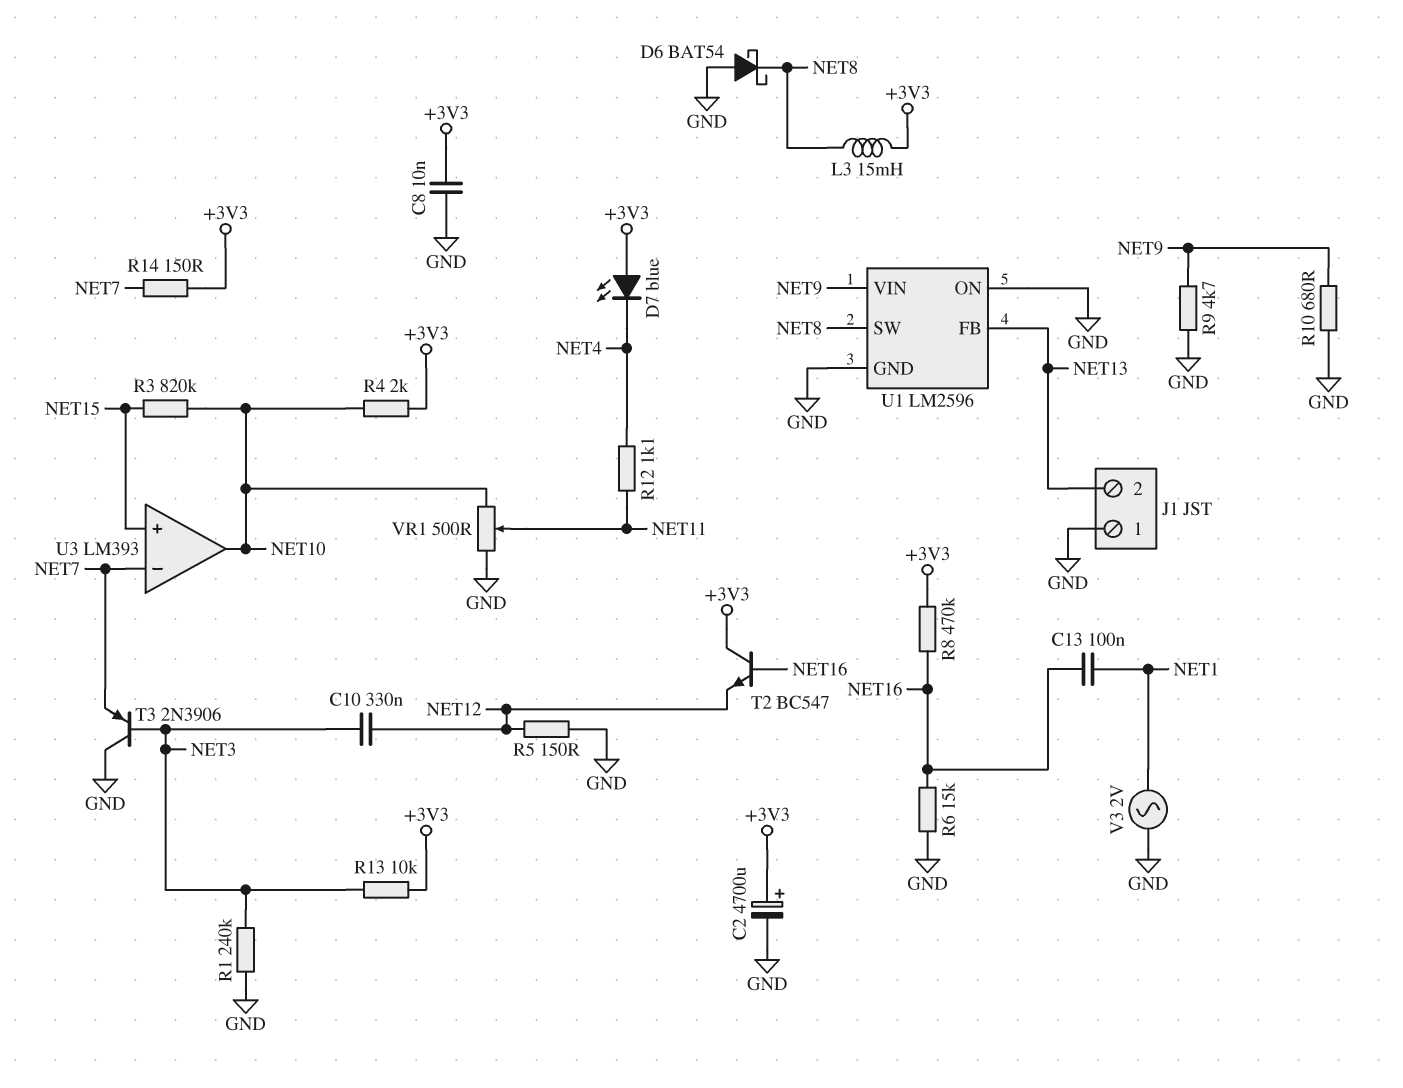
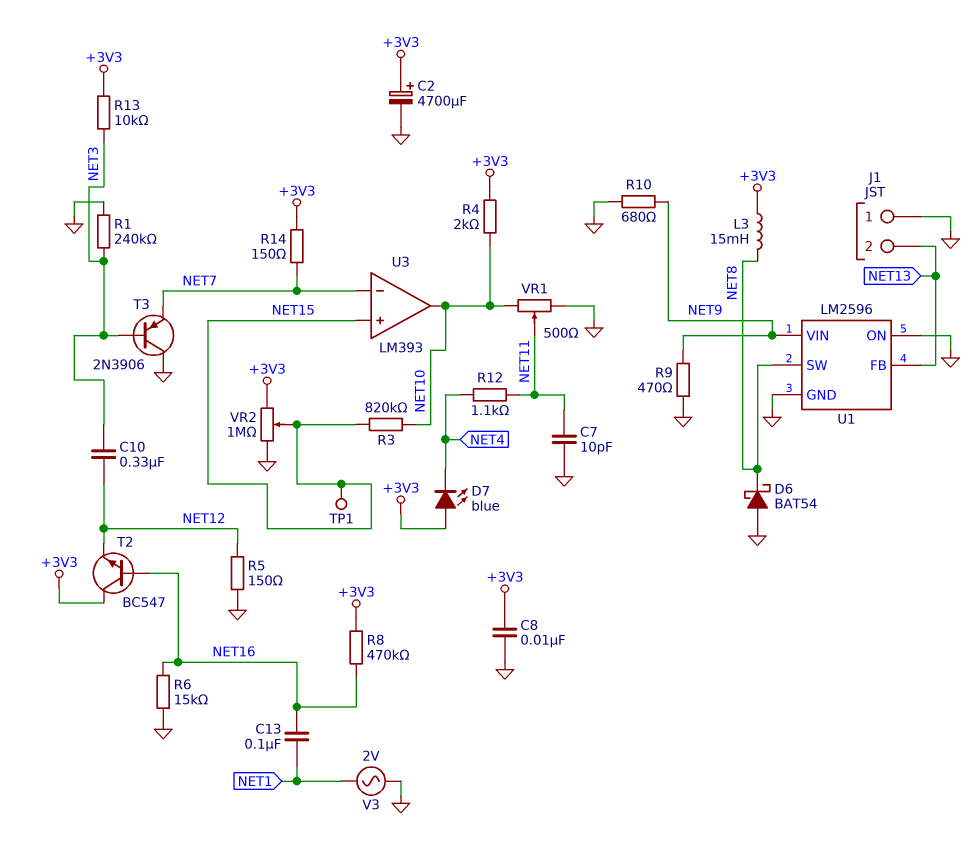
C7: none -> 10pF (GND, NET11)
R9: 4.7k (GND, NET9) -> 470 (GND, NET9)
TP1: none -> test point (NET15)
VR2: none -> 1M (+3V3, GND, wiper NET15)

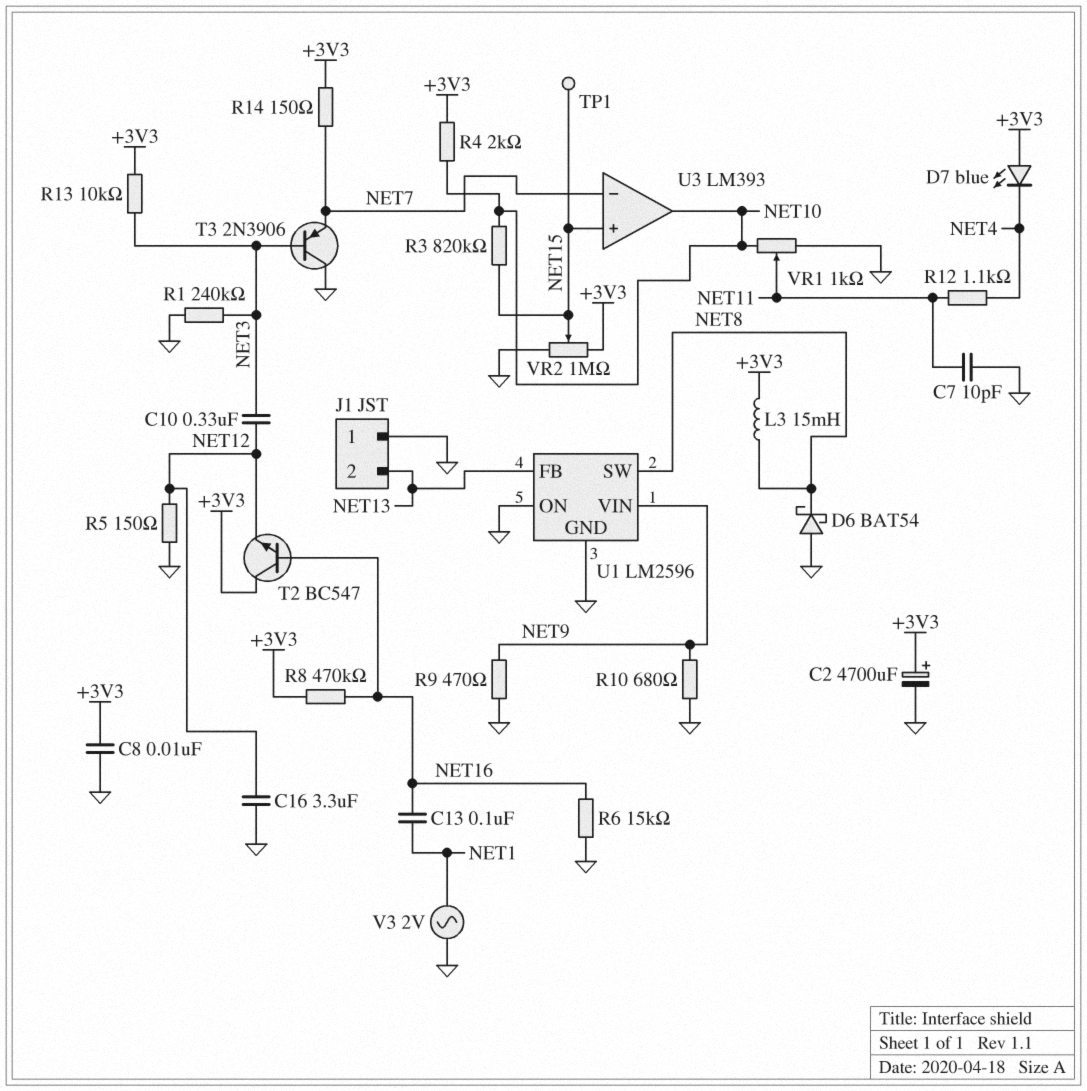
C16: none -> 3.3uF (GND, NET12)
VR1: 500 (GND, NET10, wiper NET11) -> 1k (GND, NET10, wiper NET11)

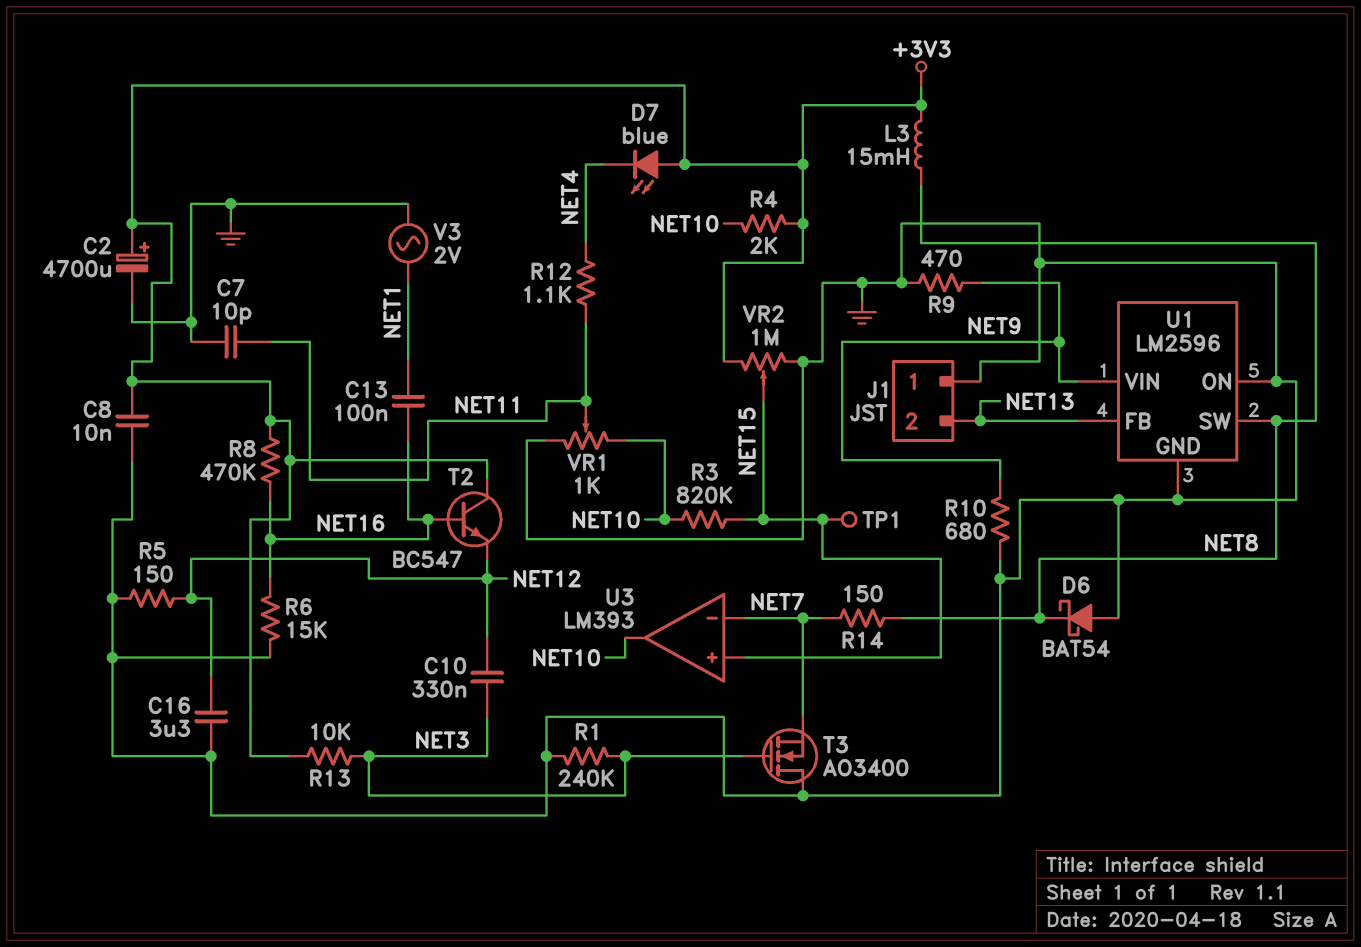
R14: 150 (+3V3, NET7) -> 150 (NET7, NET8)
T3: PNP 2N3906 (B NET3, C GND, E NET7) -> NMOS AO3400 (G NET3, D GND, S NET7)

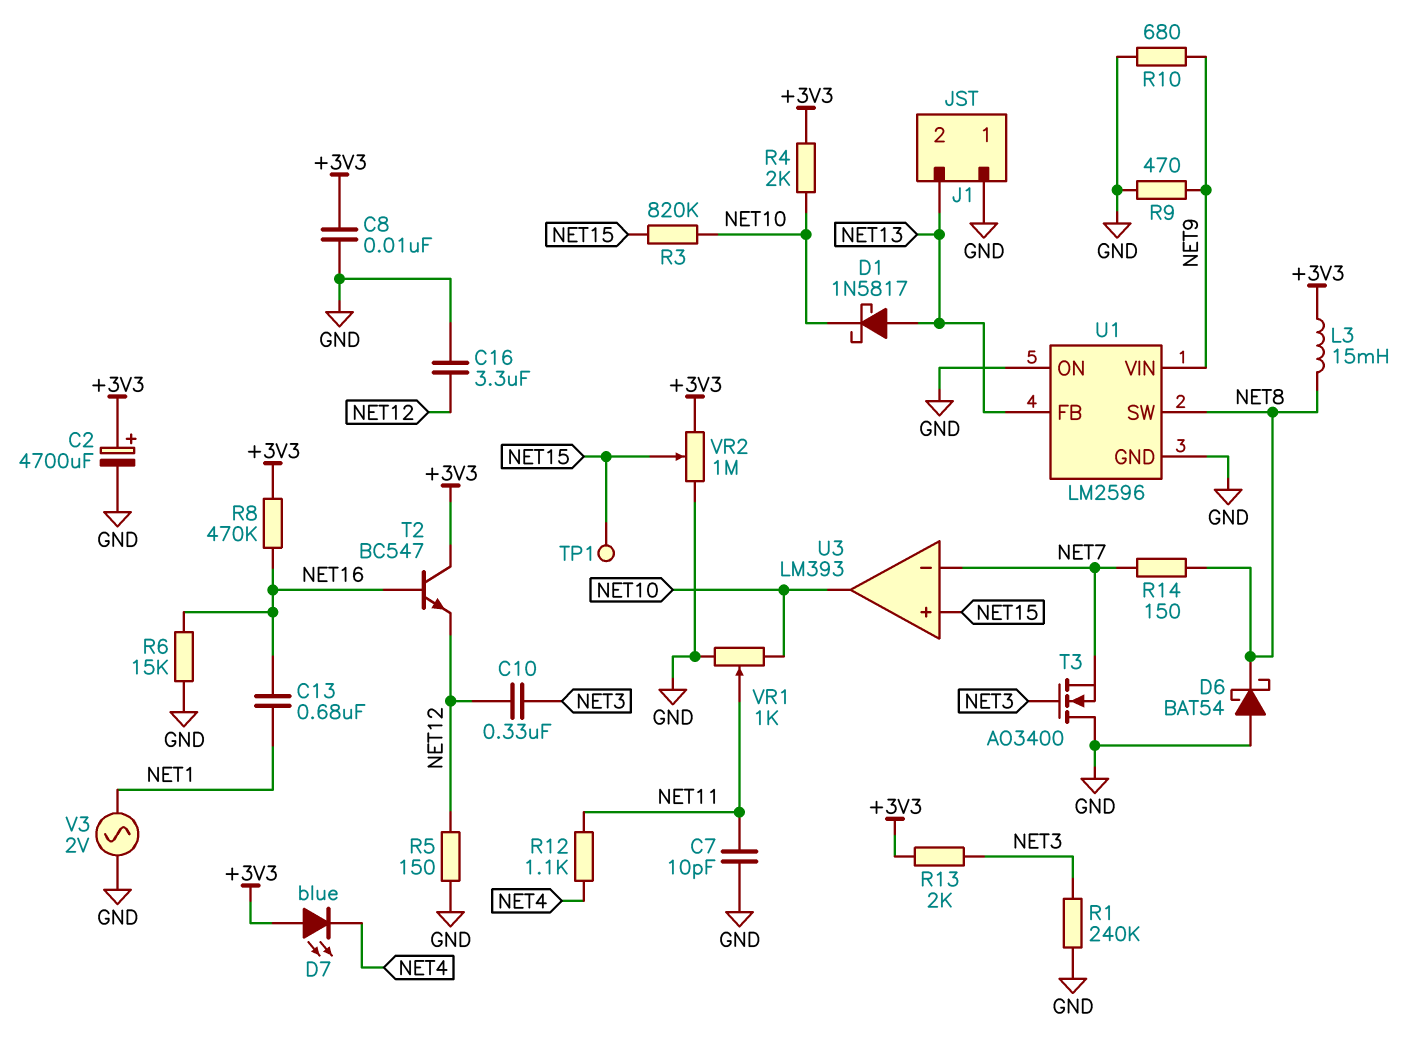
C13: 100nF (NET1, NET16) -> 680nF (NET1, NET16)
D1: none -> schottky 1N5817 (A NET13, K NET10)
R13: 10k (+3V3, NET3) -> 2k (+3V3, NET3)

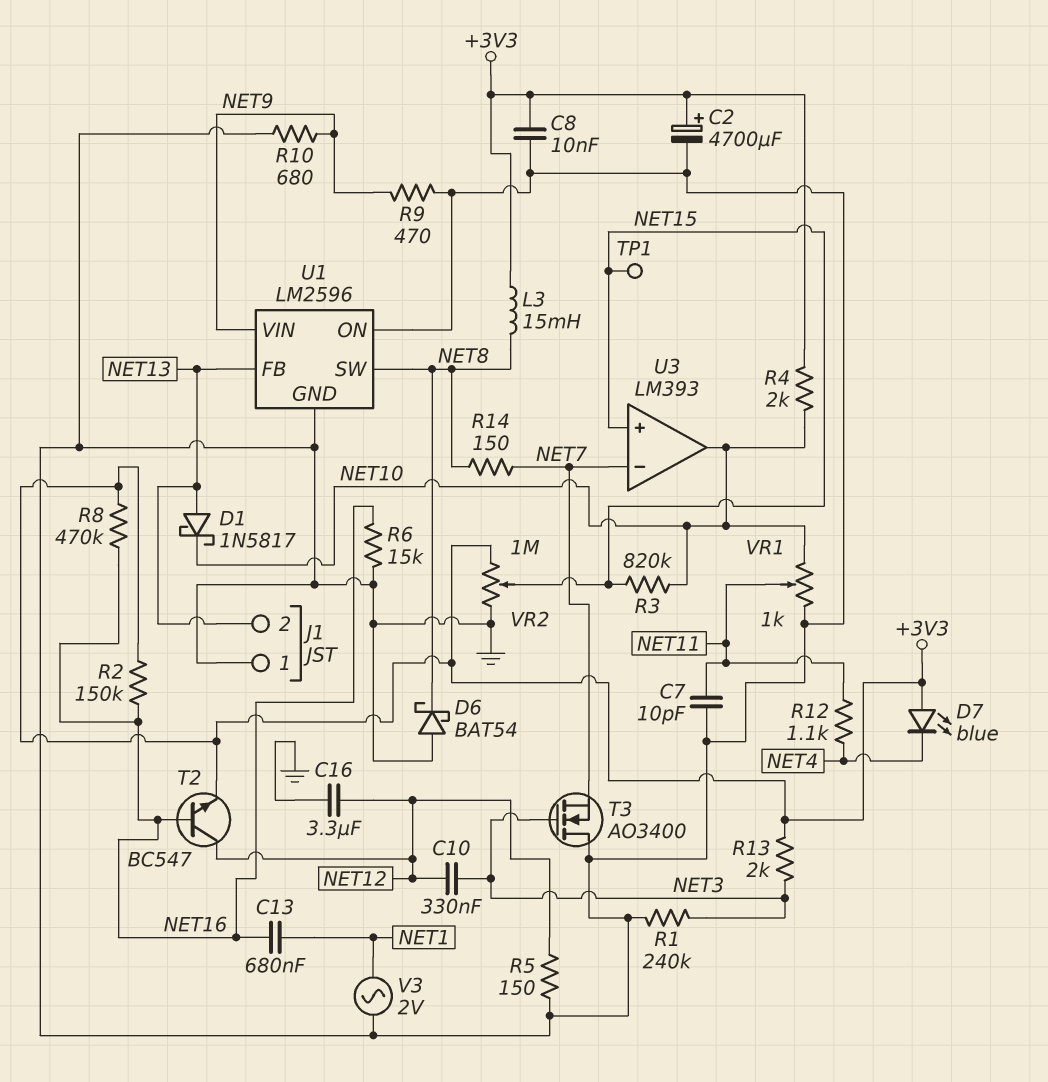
R2: none -> 150k (+3V3, NET16)
T2: NPN BC547 (B NET16, C +3V3, E NET12) -> NPN BC547 (B NET16, C NET12, E +3V3)

